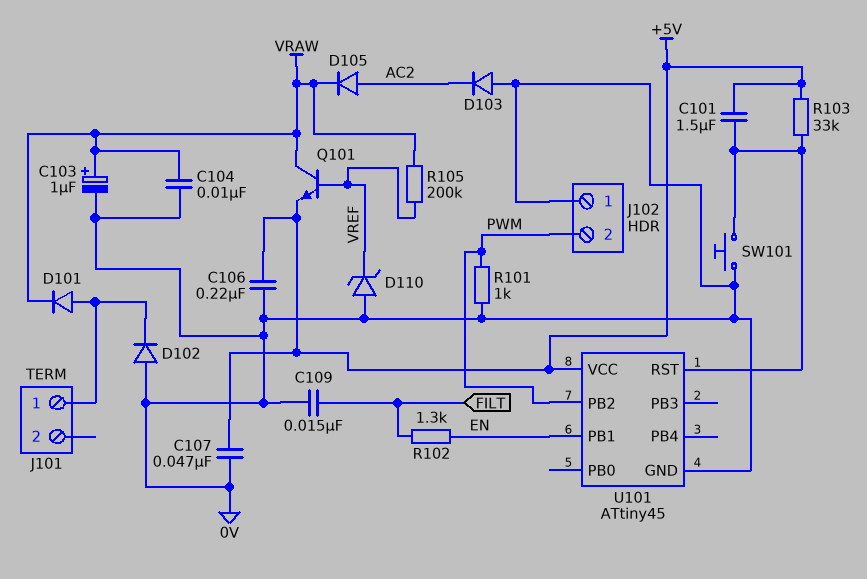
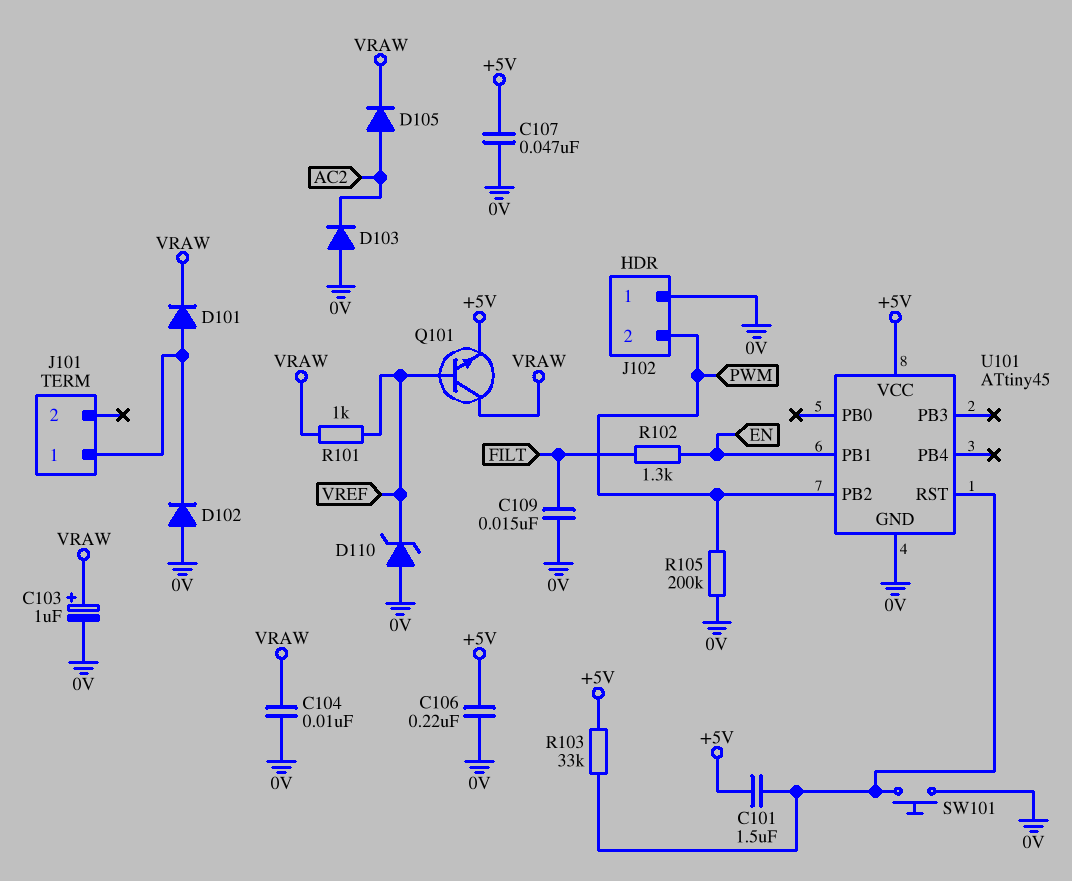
R101: 1k (0V, PWM) -> 1k (VRAW, VREF)
R105: 200k (VRAW, VREF) -> 200k (0V, PWM)

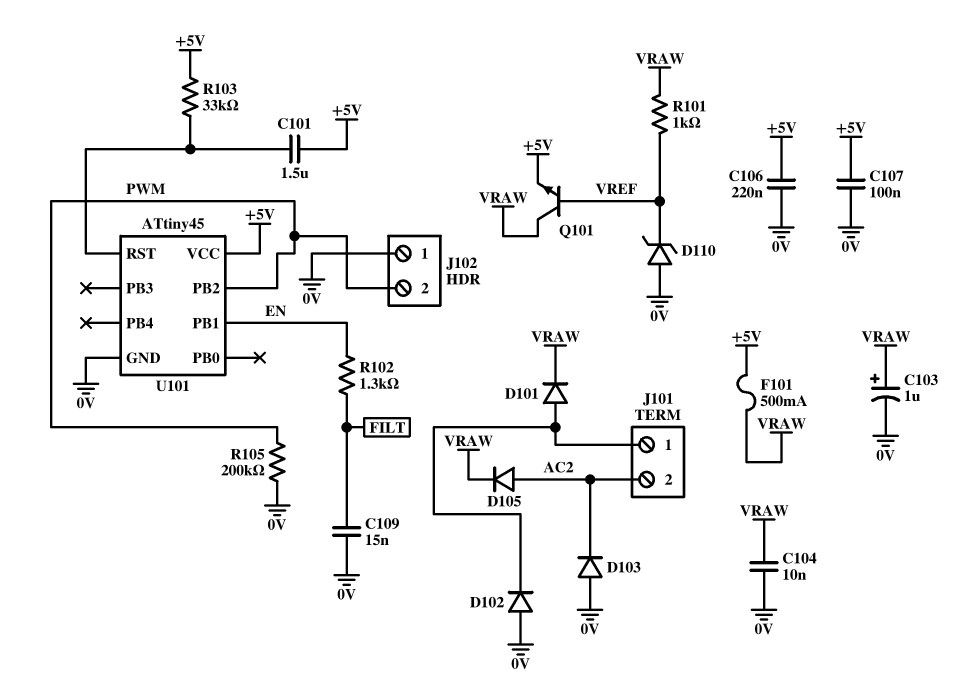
C107: 47nF (+5V, 0V) -> 100nF (+5V, 0V)
F101: none -> 500mA (+5V, VRAW)
J101 pin 2: none -> AC2
SW101: button (0V, U101/RST) -> none

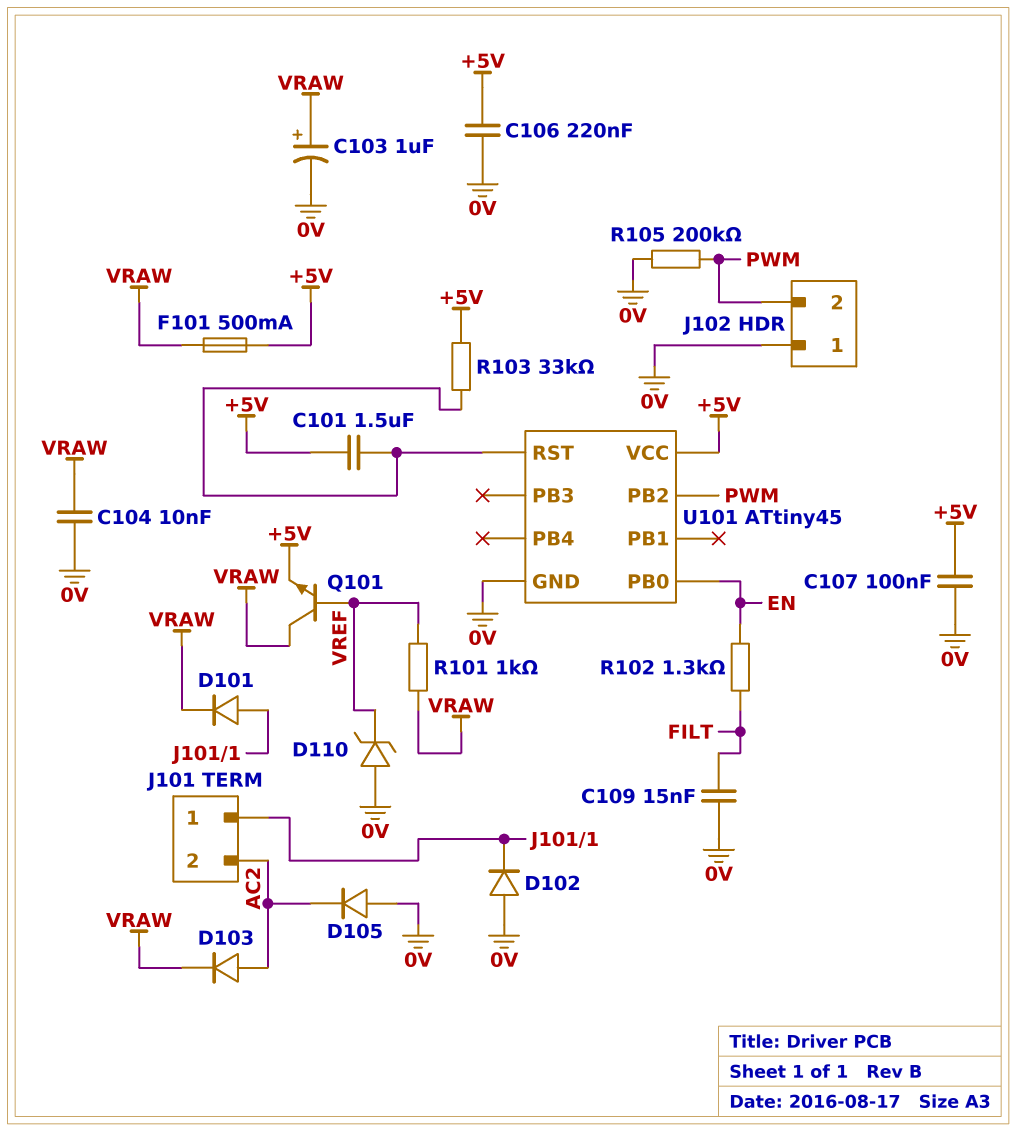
D103: diode (A 0V, K AC2) -> diode (A AC2, K VRAW)
D105: diode (A AC2, K VRAW) -> diode (A 0V, K AC2)
U101 pin PB0: none -> EN
U101 pin PB1: EN -> none

